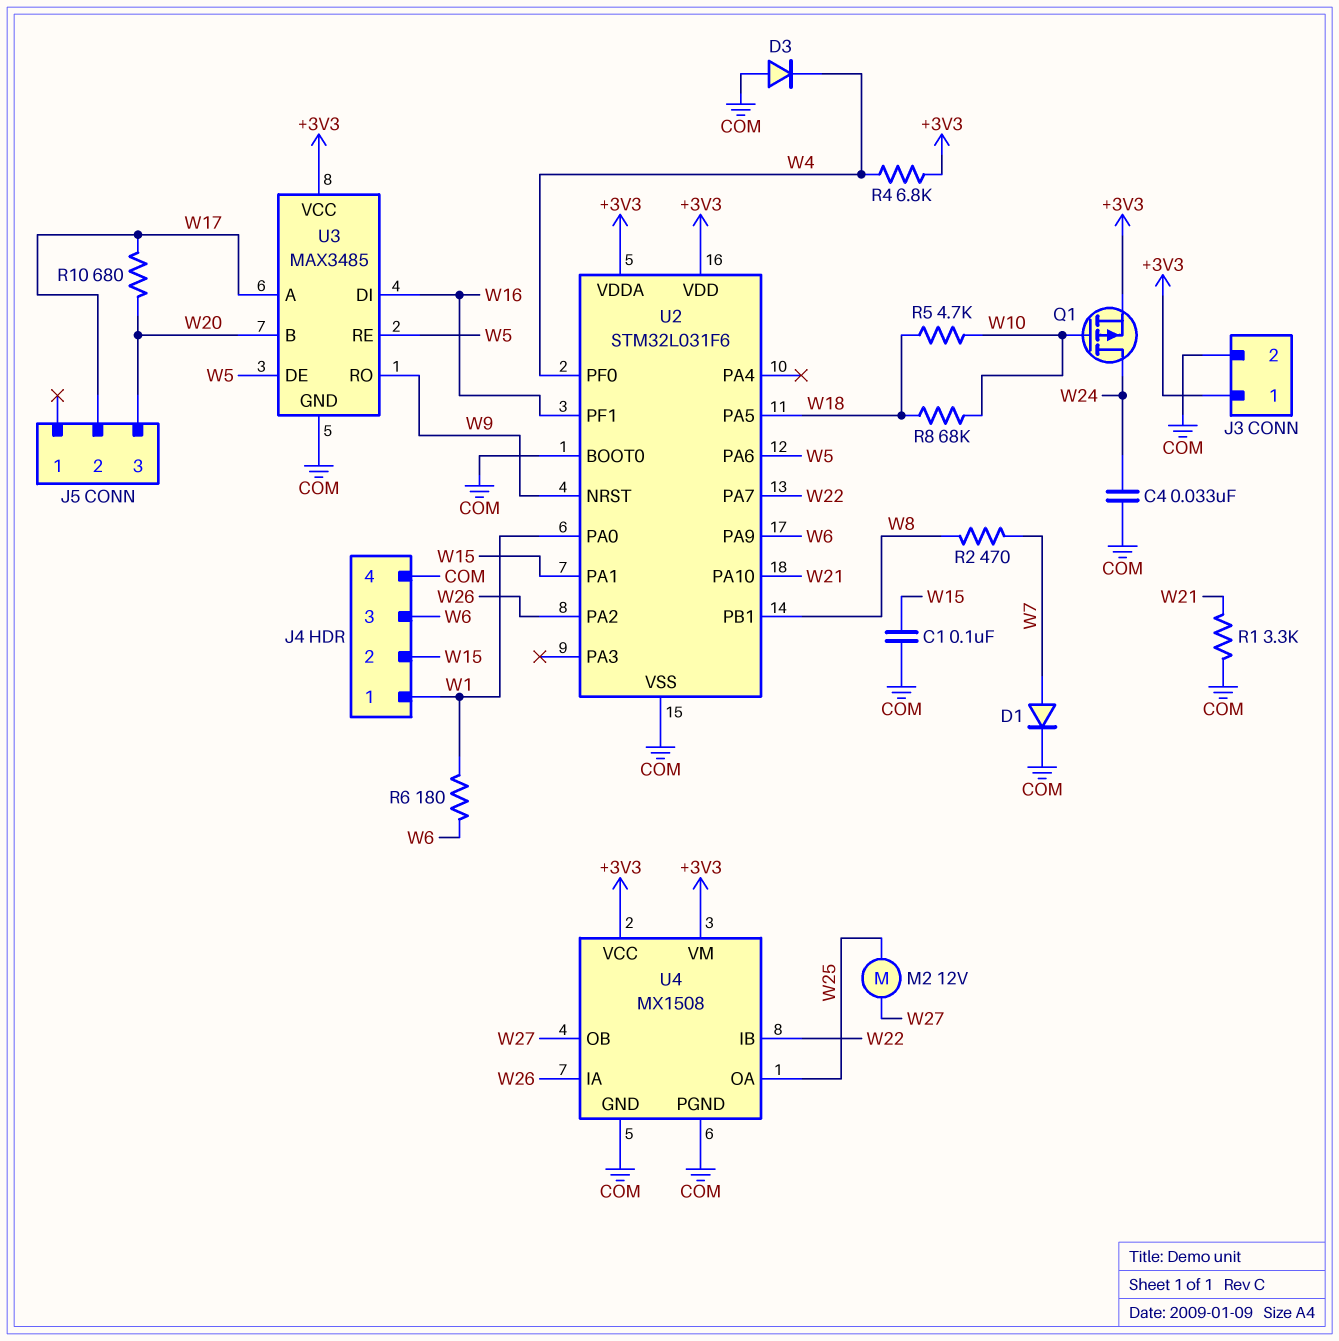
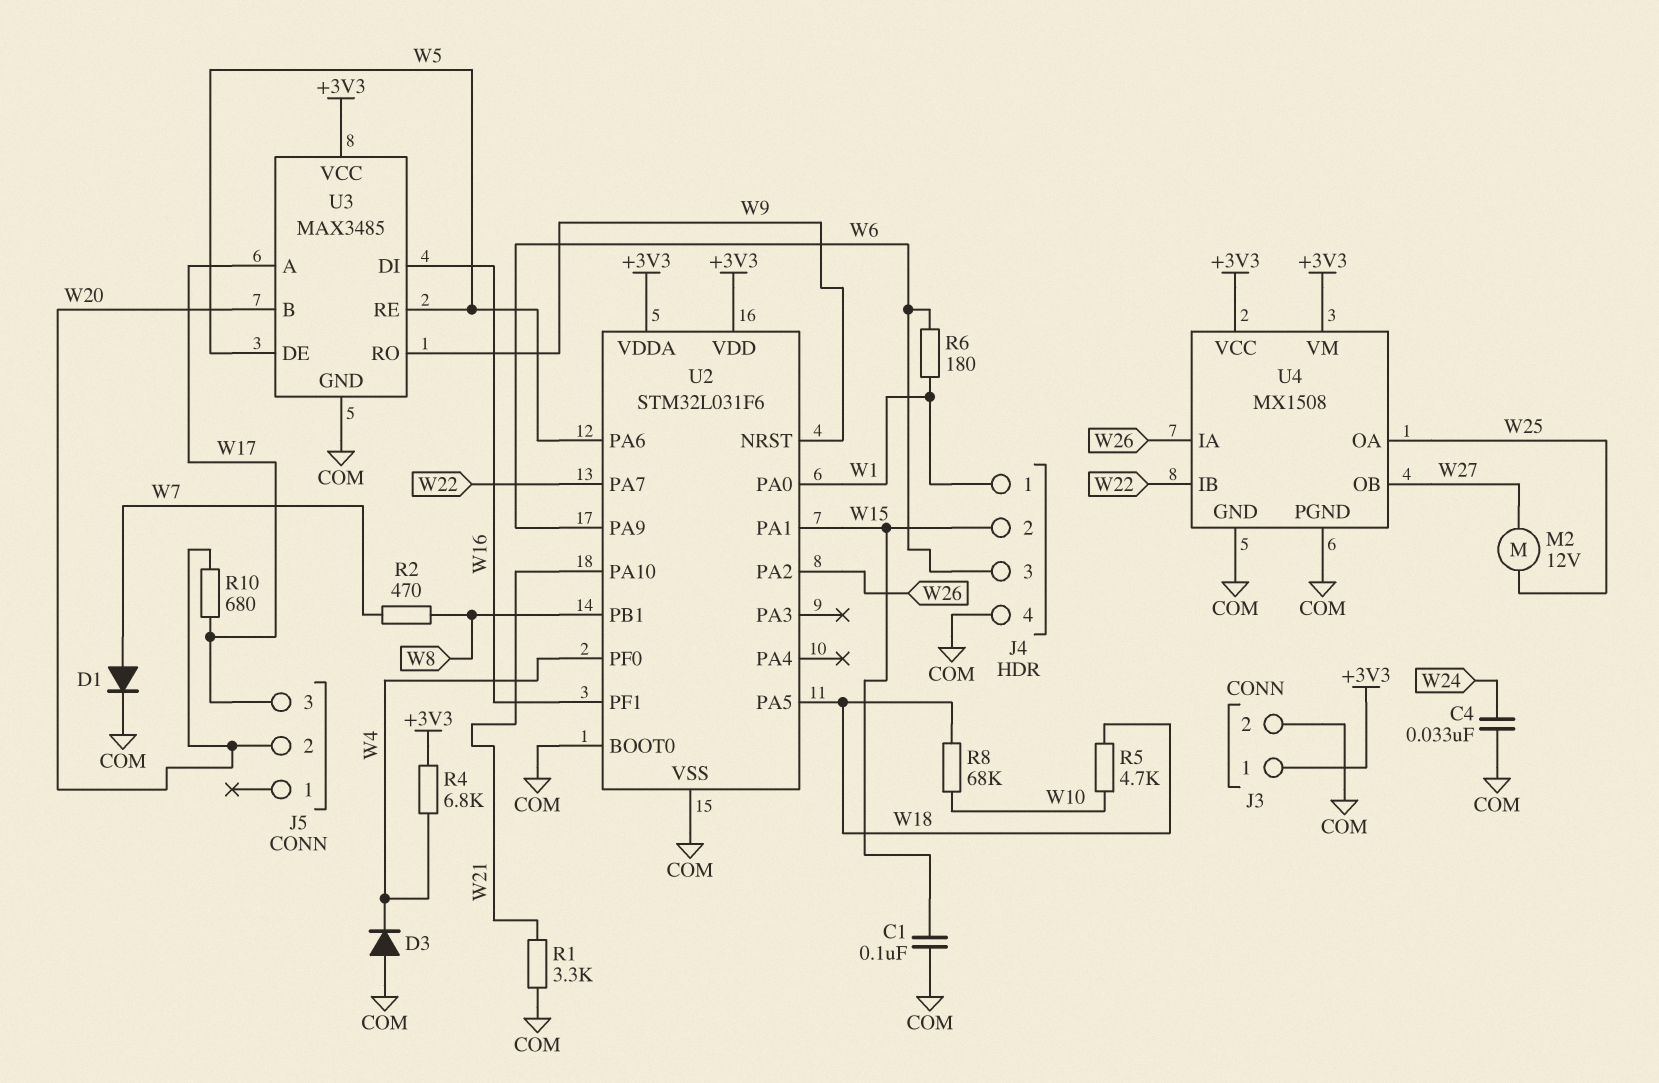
J5 pin 2: W17 -> W20
J5 pin 3: W20 -> W17
Q1: PMOS (G W10, D W24, S +3V3) -> none

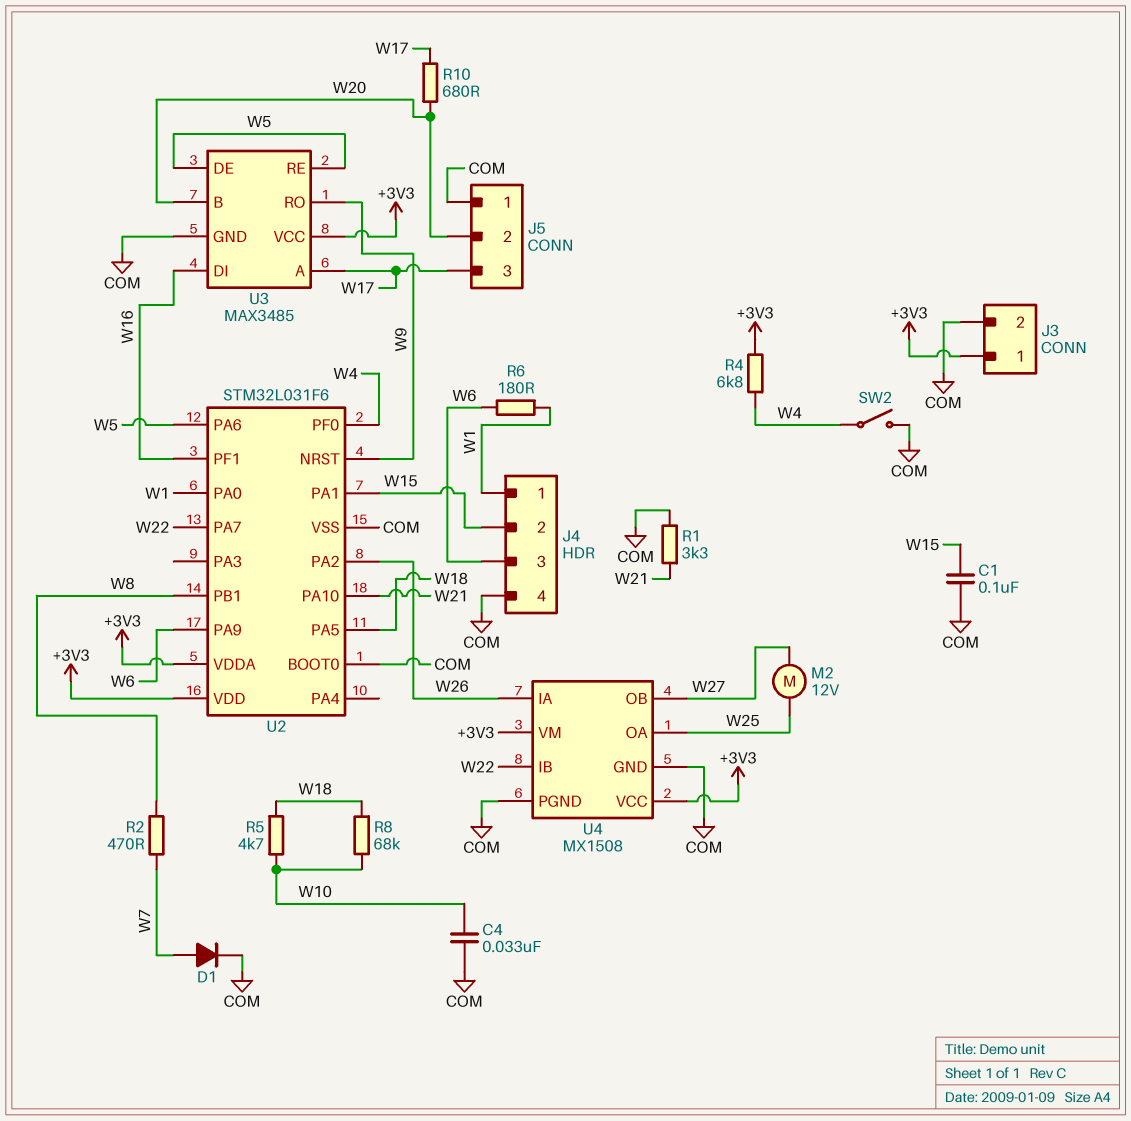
C4: 33nF (COM, W24) -> 33nF (COM, W10)
D3: diode (A COM, K W4) -> none
J5 pin 1: none -> COM
SW2: none -> switch (COM, W4)

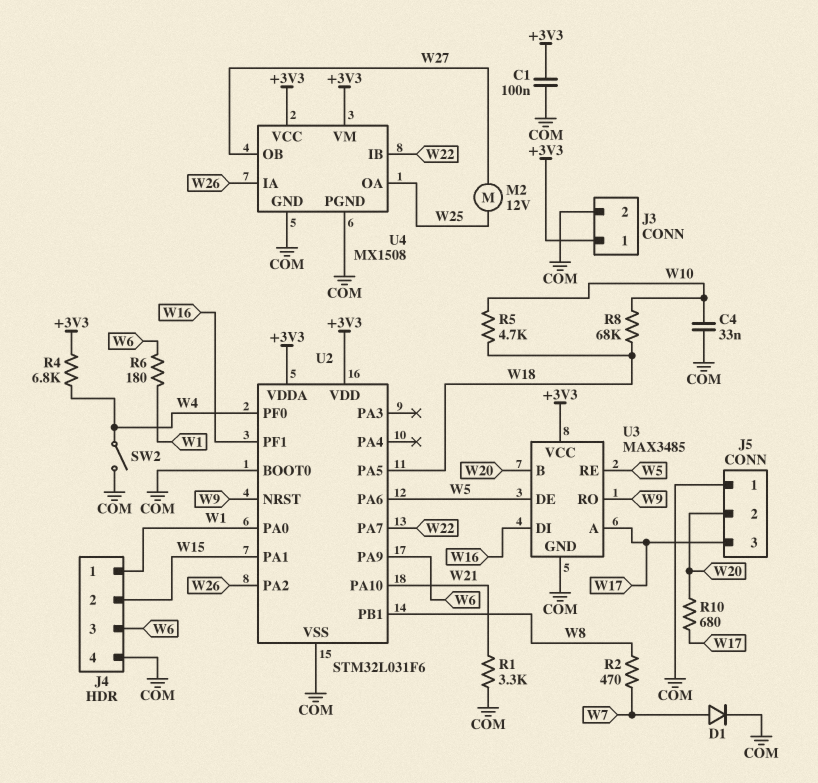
C1: 100nF (COM, W15) -> 100nF (+3V3, COM)

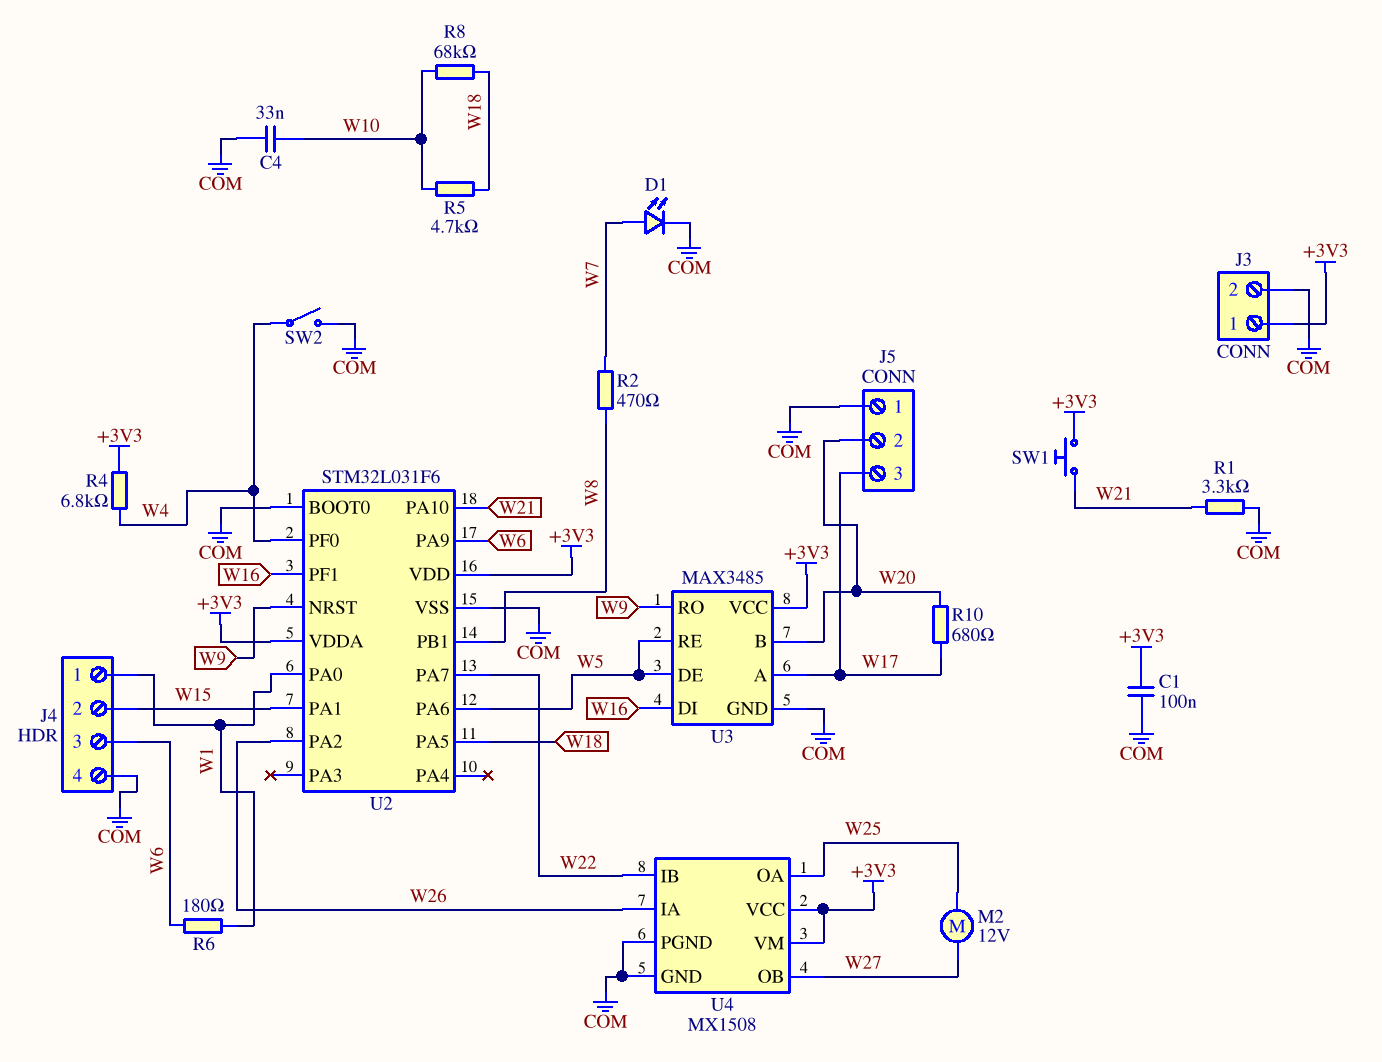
D1: diode (A W7, K COM) -> LED (A W7, K COM)
SW1: none -> button (+3V3, W21)

